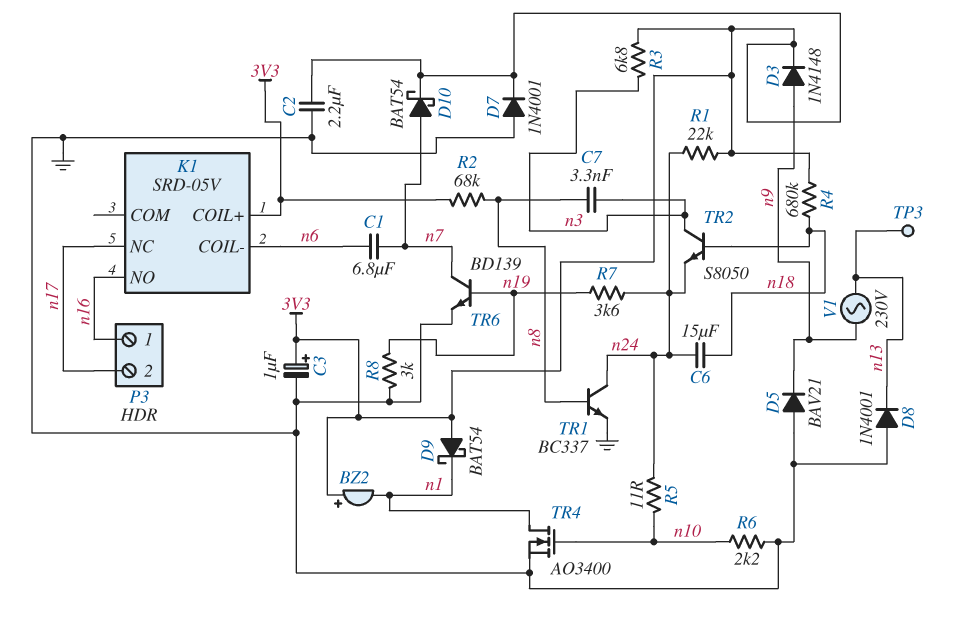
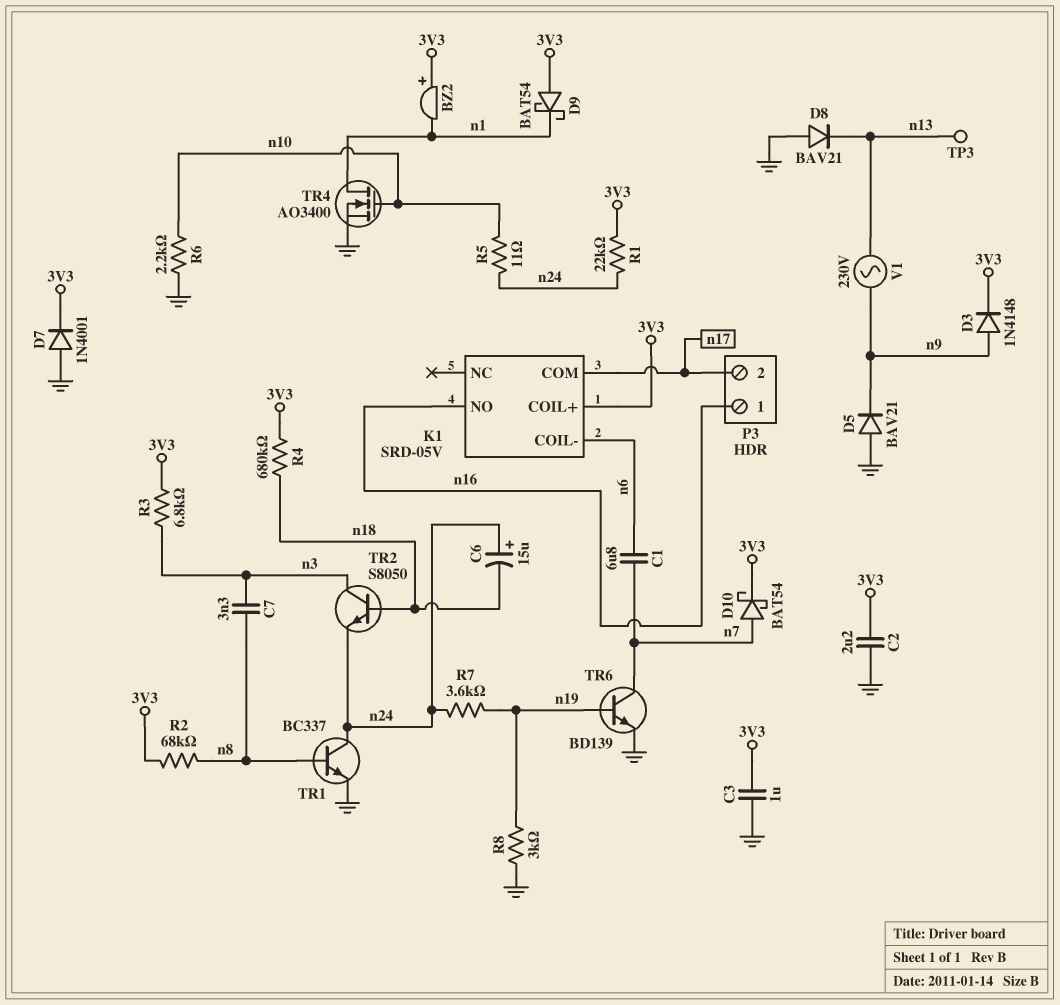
C3: 1uF (plus 3V3, minus GND) -> 1uF (3V3, GND)
C6: 15uF (n18, n24) -> 15uF (plus n24, minus n18)
D8: diode 1N4001 (A GND, K n13) -> diode BAV21 (A GND, K n13)
K1 pin COM: none -> n17
K1 pin NC: n17 -> none

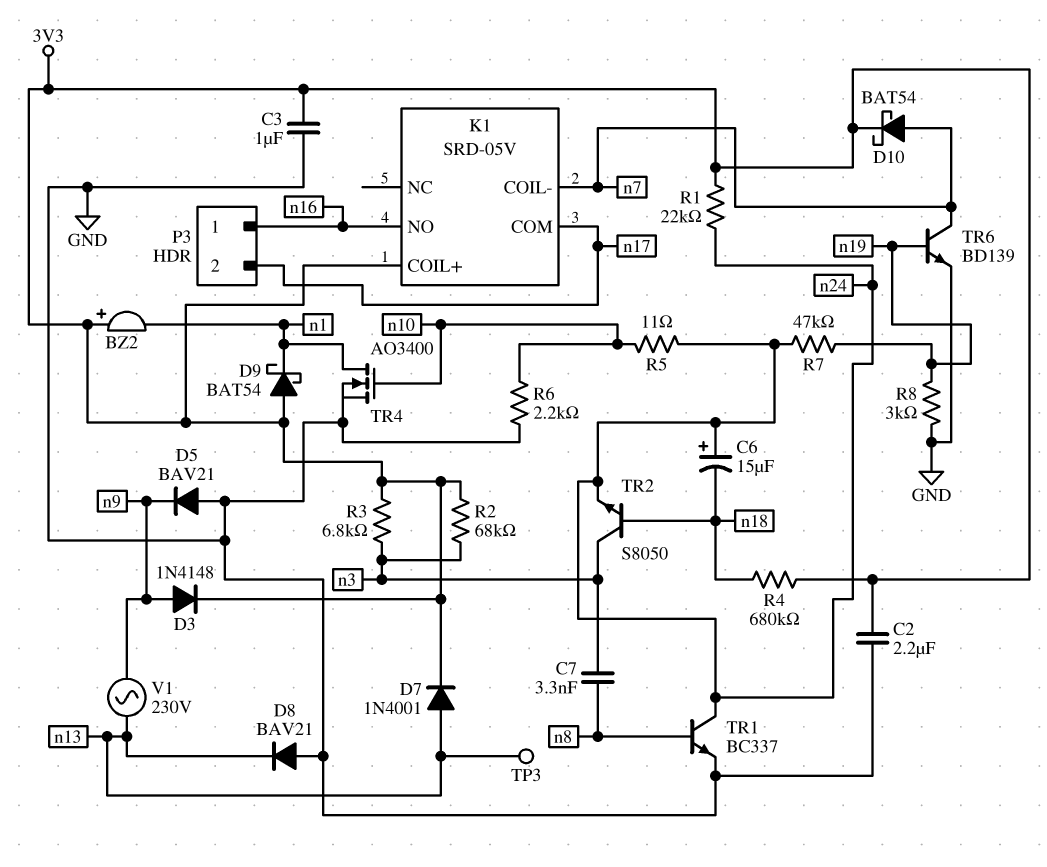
C1: 6.8uF (n6, n7) -> none
D7: diode 1N4001 (A GND, K 3V3) -> diode 1N4001 (A n13, K 3V3)
K1 pin COIL-: n6 -> n7
R2: 68k (3V3, n8) -> 68k (3V3, n3)
R7: 3.6k (n19, n24) -> 47k (n19, n24)

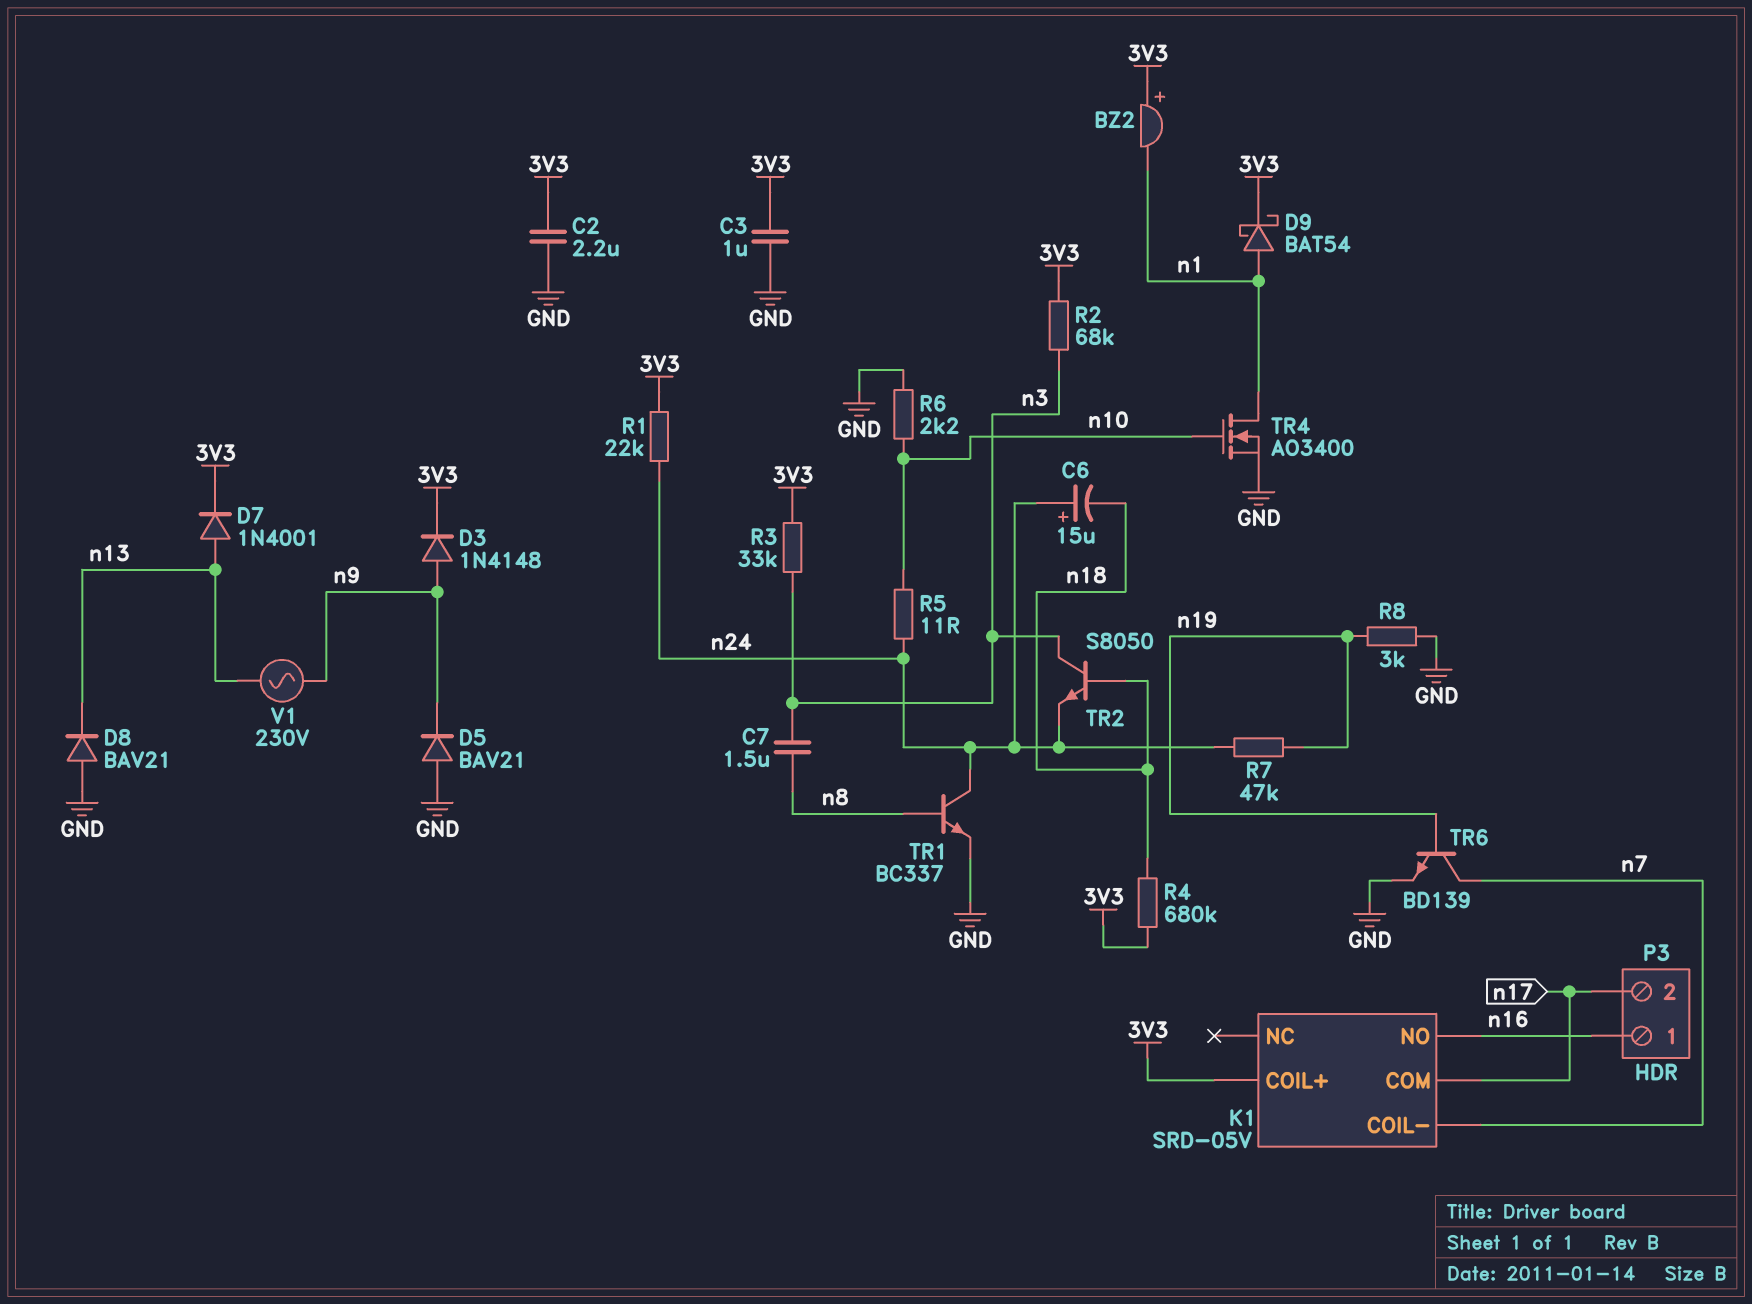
C7: 3.3nF (n3, n8) -> 1.5uF (n3, n8)
D9: schottky BAT54 (A 3V3, K n1) -> schottky BAT54 (A n1, K 3V3)
D10: schottky BAT54 (A n7, K 3V3) -> none
R3: 6.8k (3V3, n3) -> 33k (3V3, n3)
TP3: test point (n13) -> none

